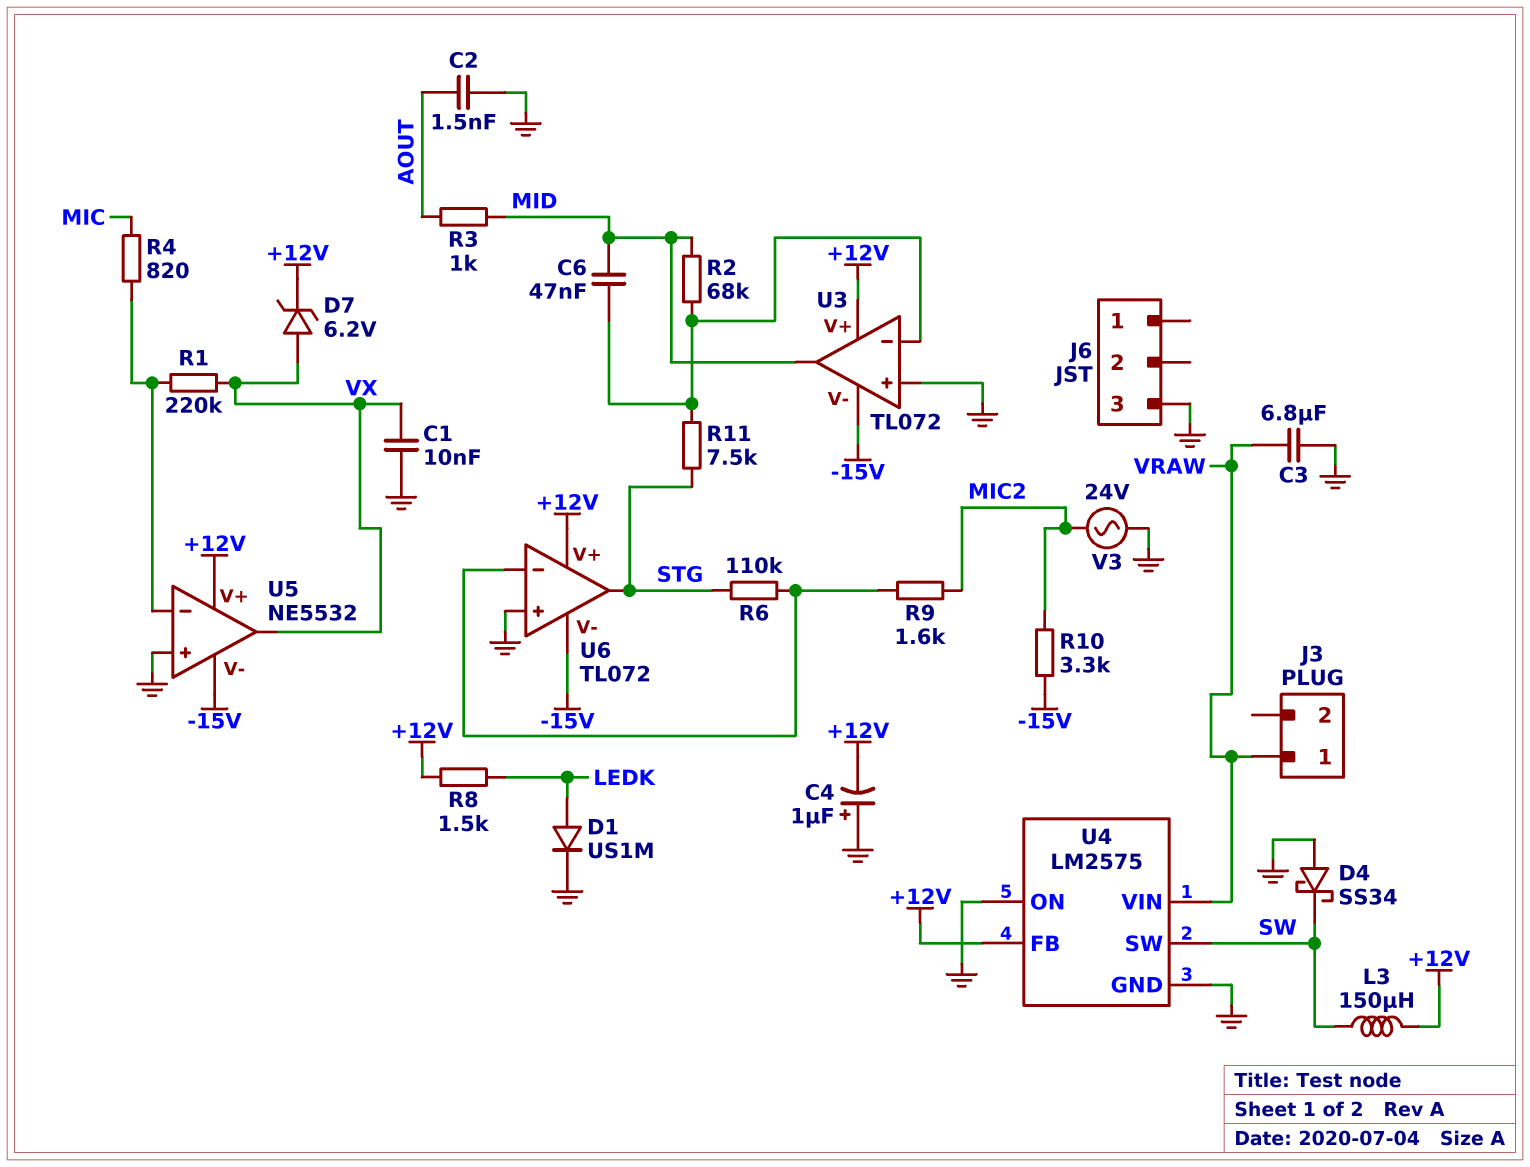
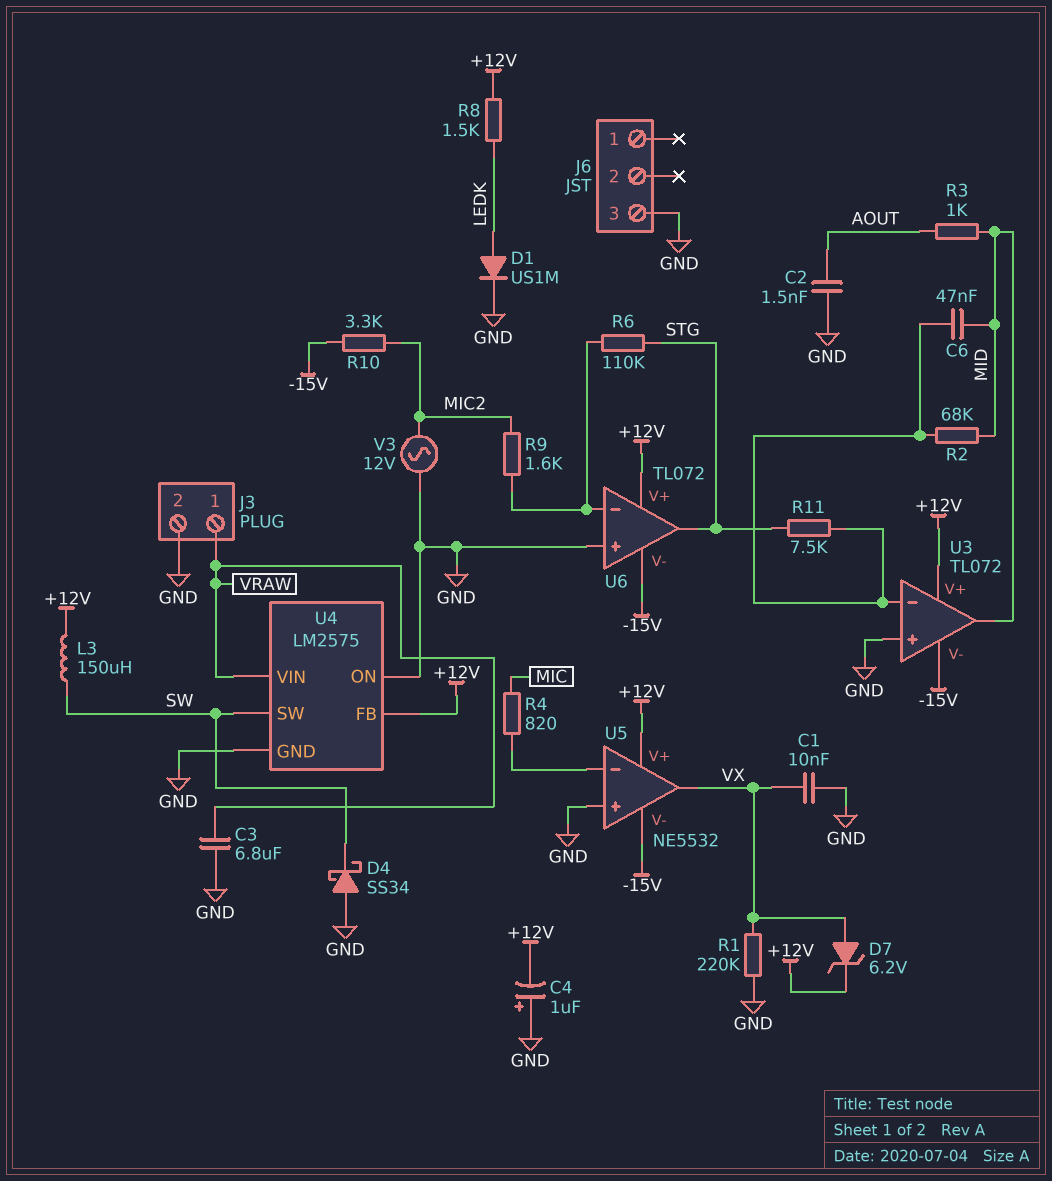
J3 pin 2: none -> GND
R1: 220k (U5/in-, VX) -> 220k (GND, VX)
V3: AC 24V (GND, MIC2) -> AC 12V (GND, MIC2)

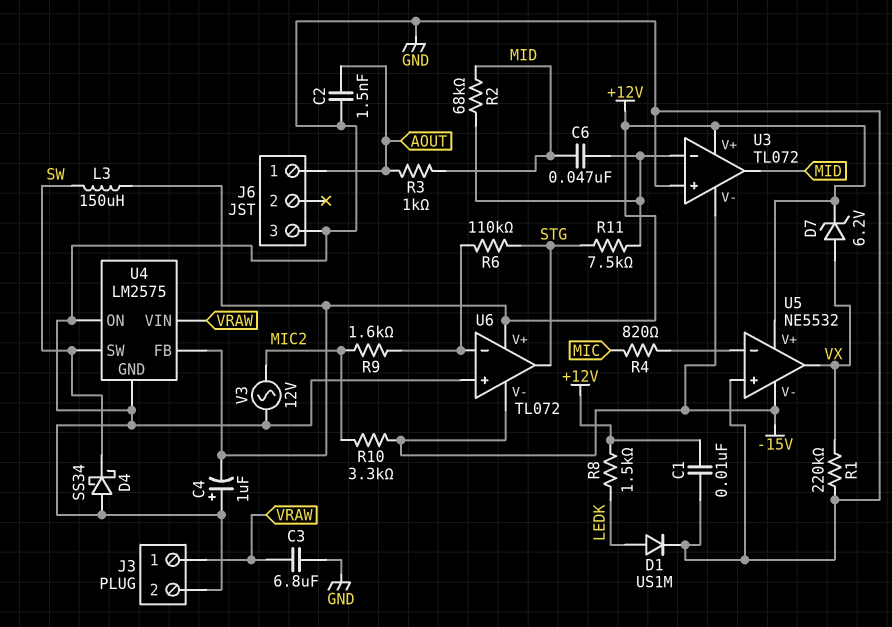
C1: 10nF (GND, VX) -> 10nF (+12V, GND)
J6 pin 1: none -> AOUT

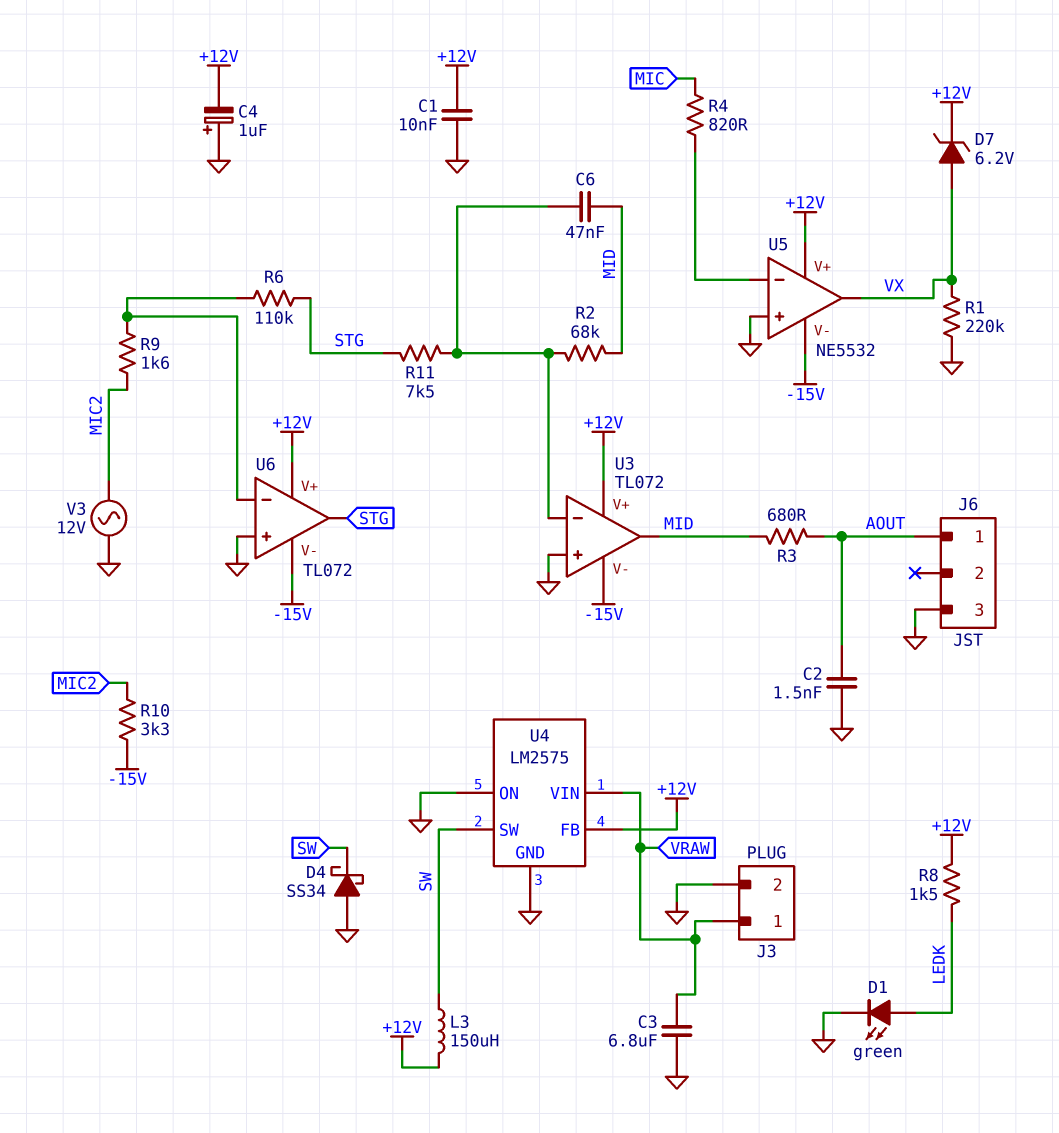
D1: diode US1M (A LEDK, K GND) -> LED green (A LEDK, K GND)
R3: 1k (AOUT, MID) -> 680 (AOUT, MID)

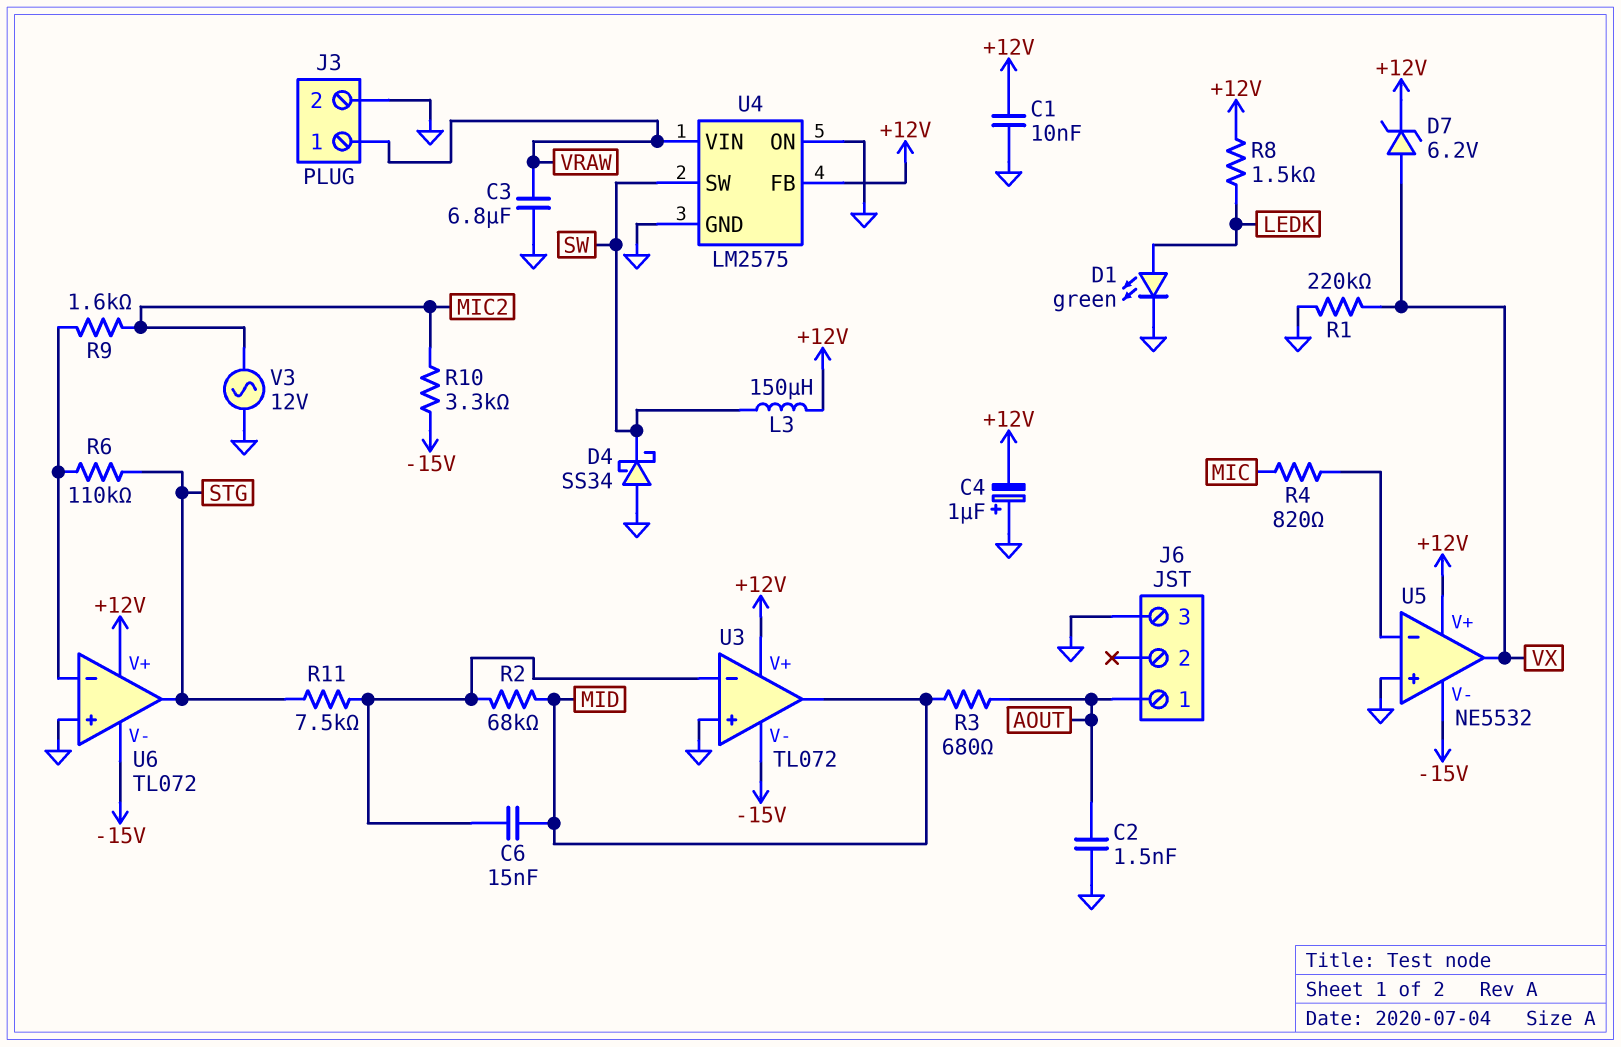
C6: 47nF (MID, U3/in-) -> 15nF (MID, U3/in-)

